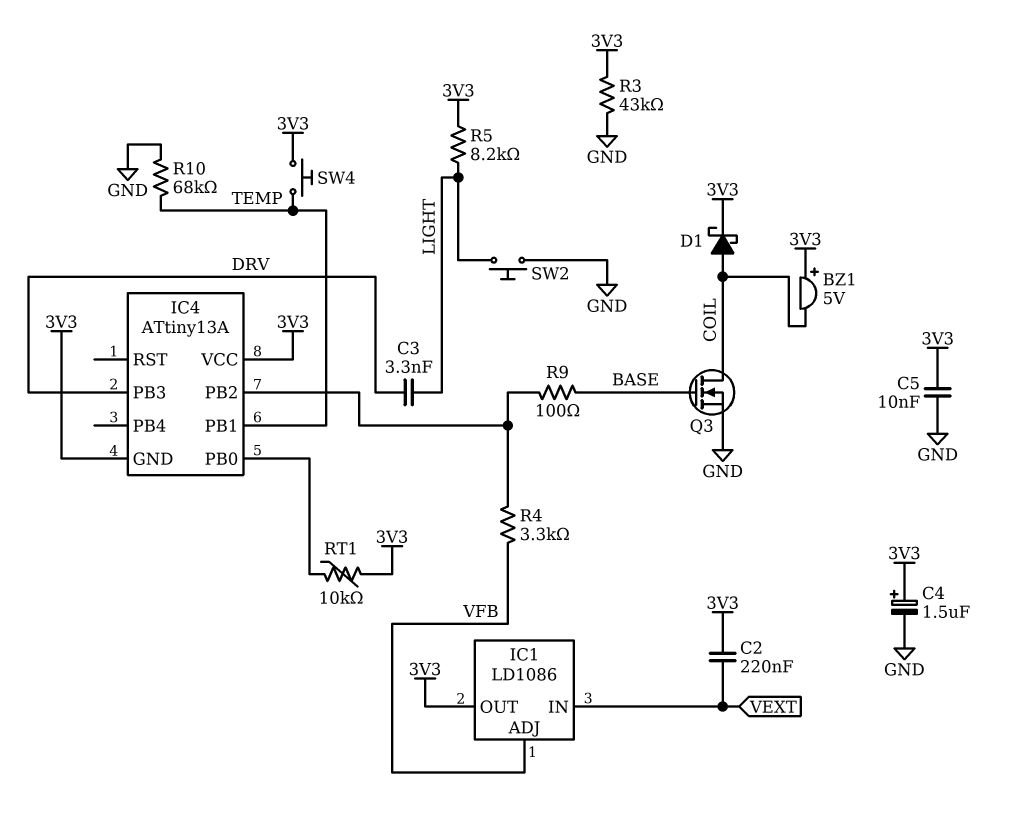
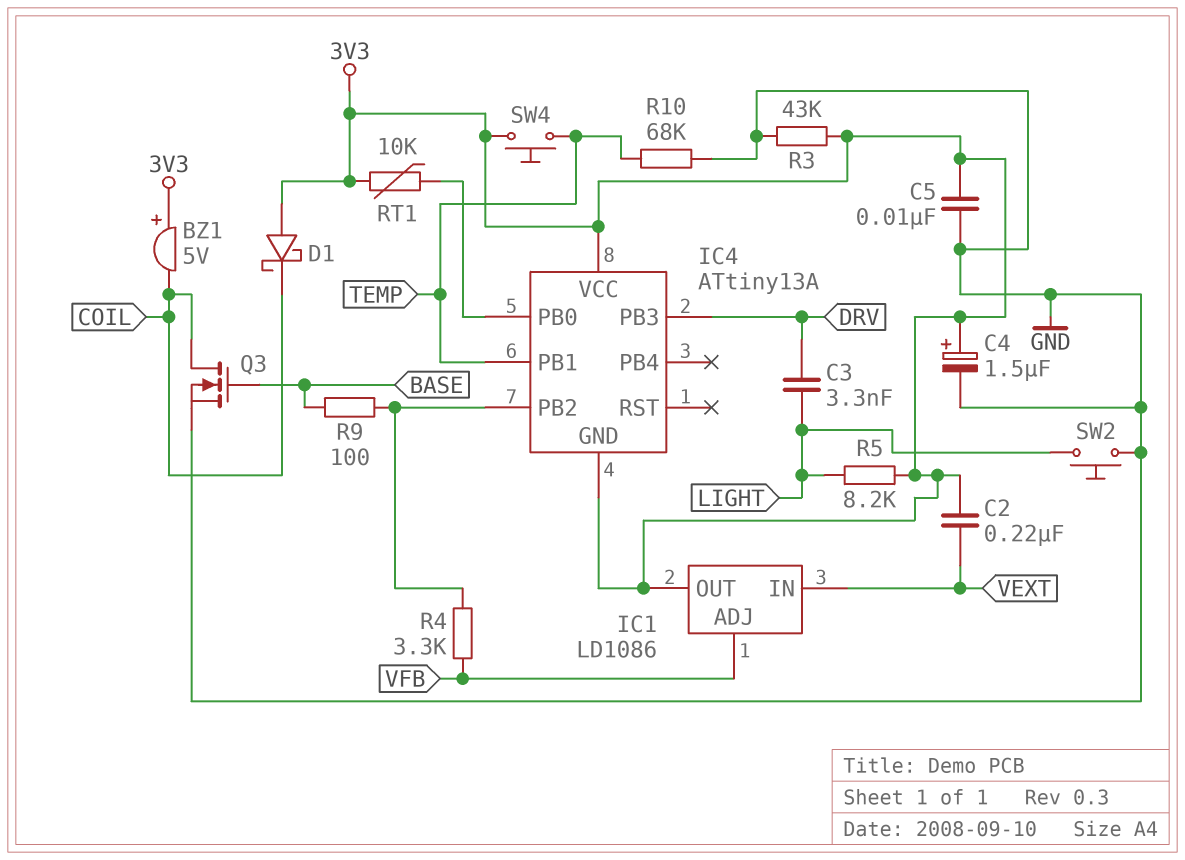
D1: schottky (A COIL, K 3V3) -> schottky (A 3V3, K COIL)

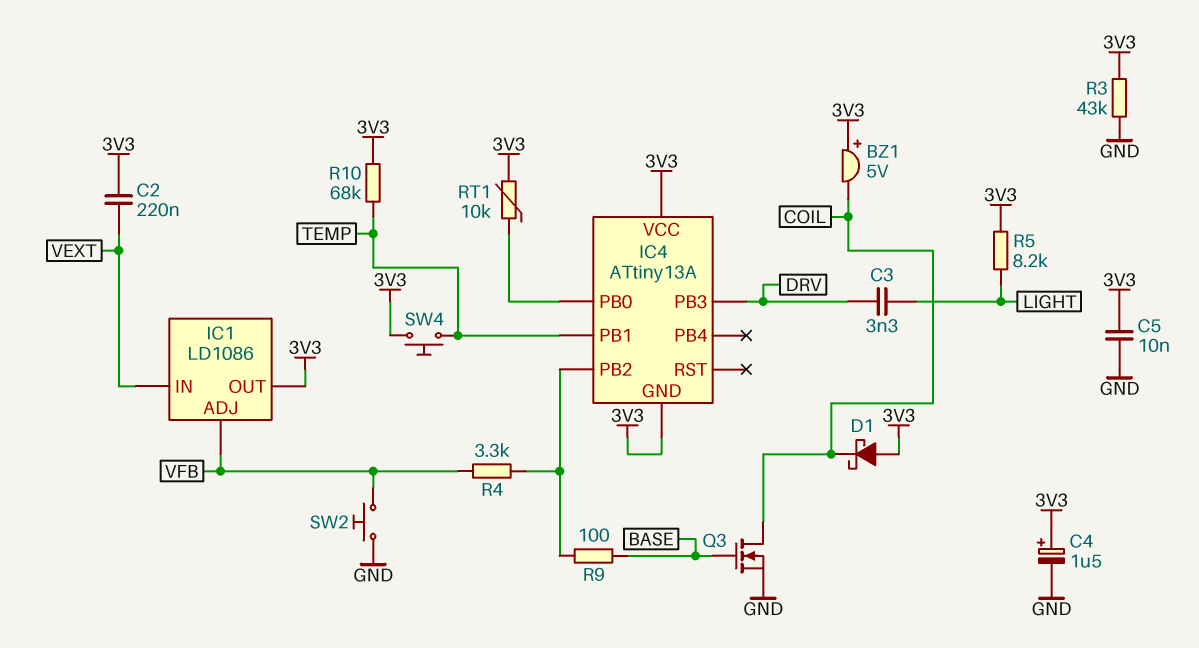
R10: 68k (GND, TEMP) -> 68k (3V3, TEMP)
SW2: button (GND, LIGHT) -> button (GND, VFB)

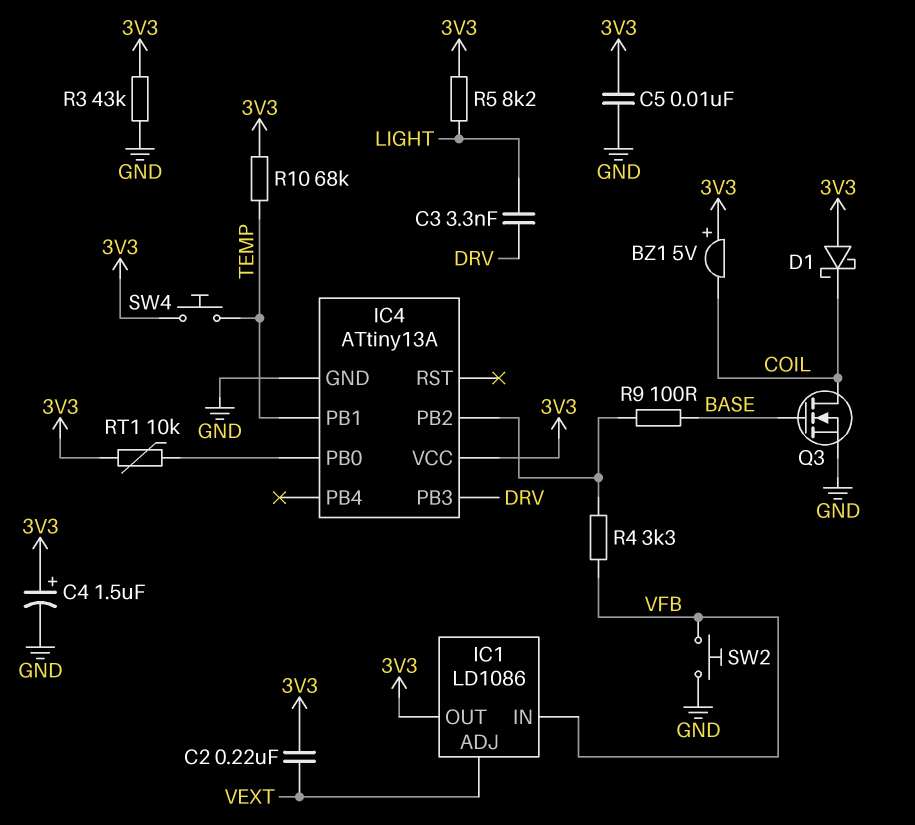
IC1 pin ADJ: VFB -> VEXT
IC1 pin IN: VEXT -> VFB
IC4 pin GND: 3V3 -> GND

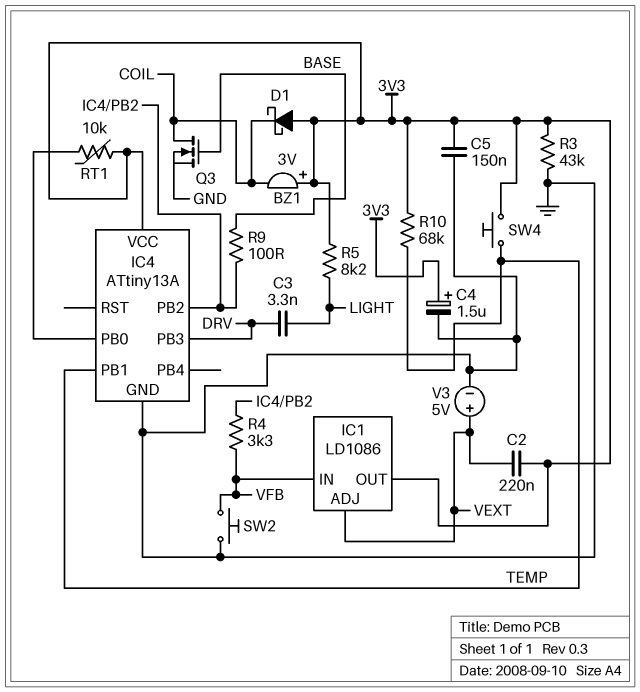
BZ1: buzzer 5V (plus 3V3, minus COIL) -> buzzer 3V (plus 3V3, minus COIL)
C5: 10nF (3V3, GND) -> 150nF (3V3, GND)
V3: none -> 5V (plus VEXT, minus GND)

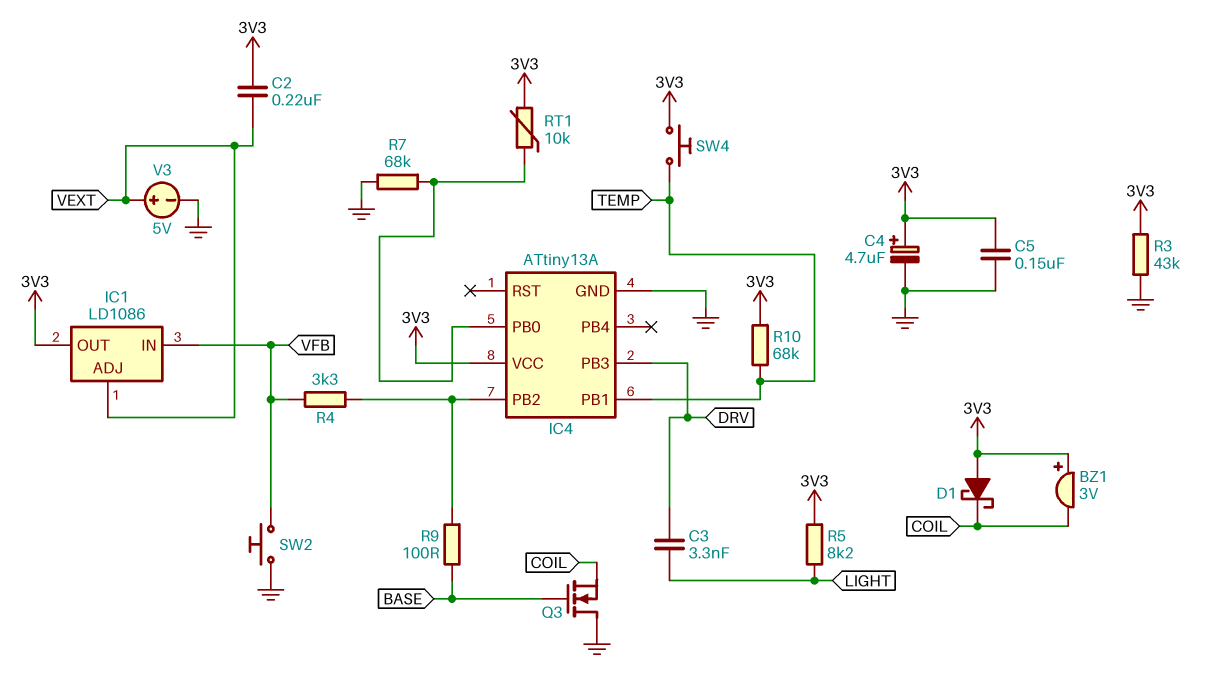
C4: 1.5uF (plus 3V3, minus GND) -> 4.7uF (plus 3V3, minus GND)
Q3: NMOS (G BASE, D COIL, S GND) -> NMOS (G BASE, D GND, S COIL)
R7: none -> 68k (GND, IC4/PB0)

